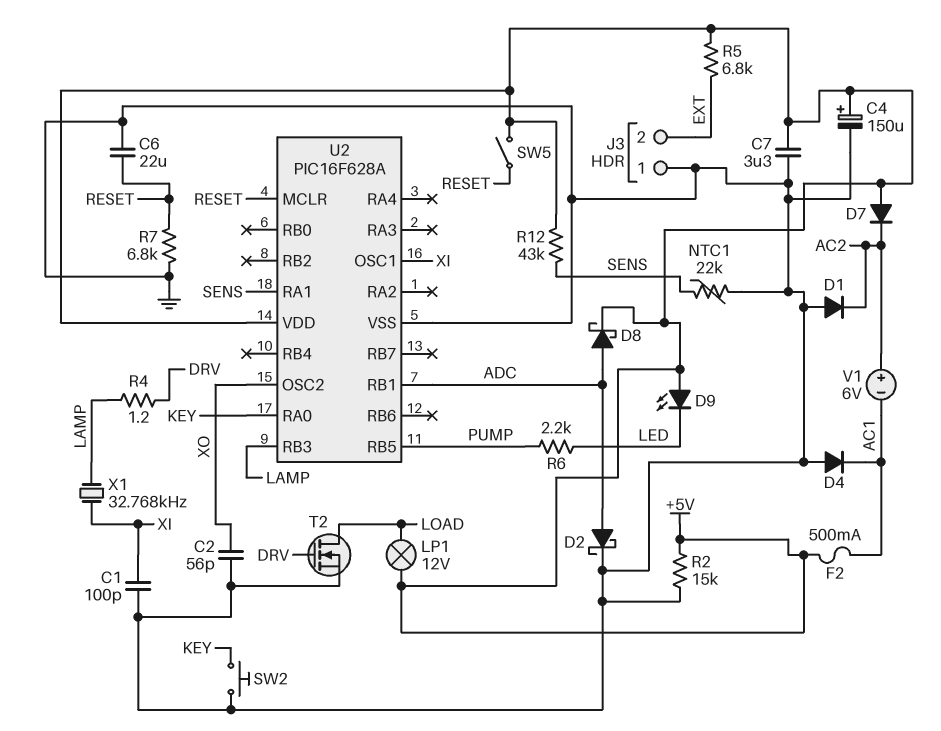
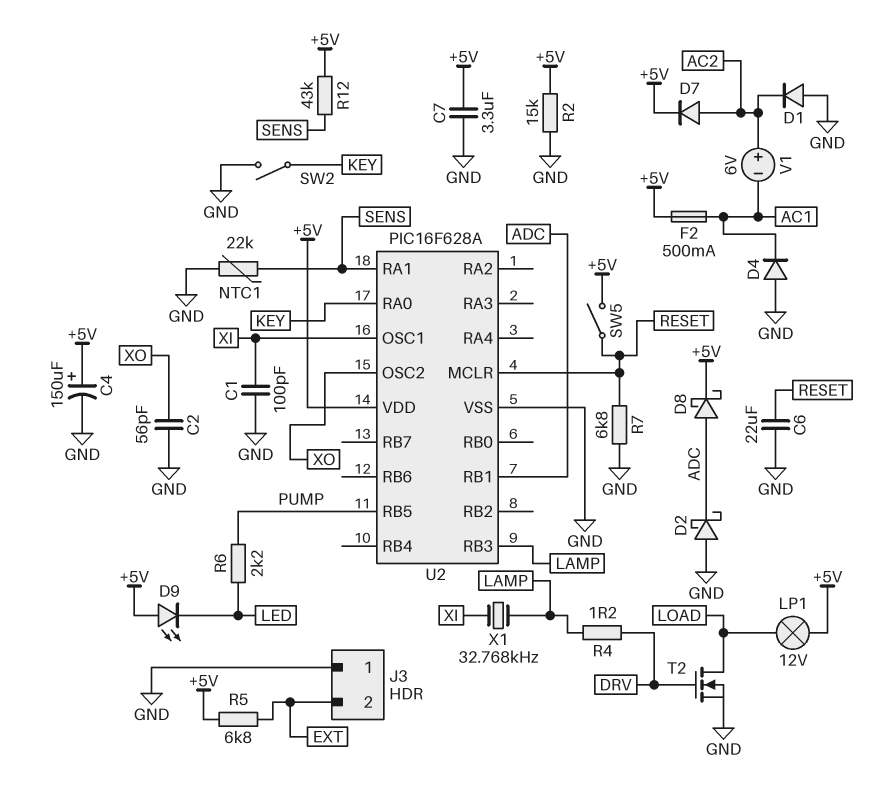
D2: schottky (A ADC, K GND) -> schottky (A GND, K ADC)
D7: diode (A +5V, K AC2) -> diode (A AC2, K +5V)
SW2: button (GND, KEY) -> switch (GND, KEY)

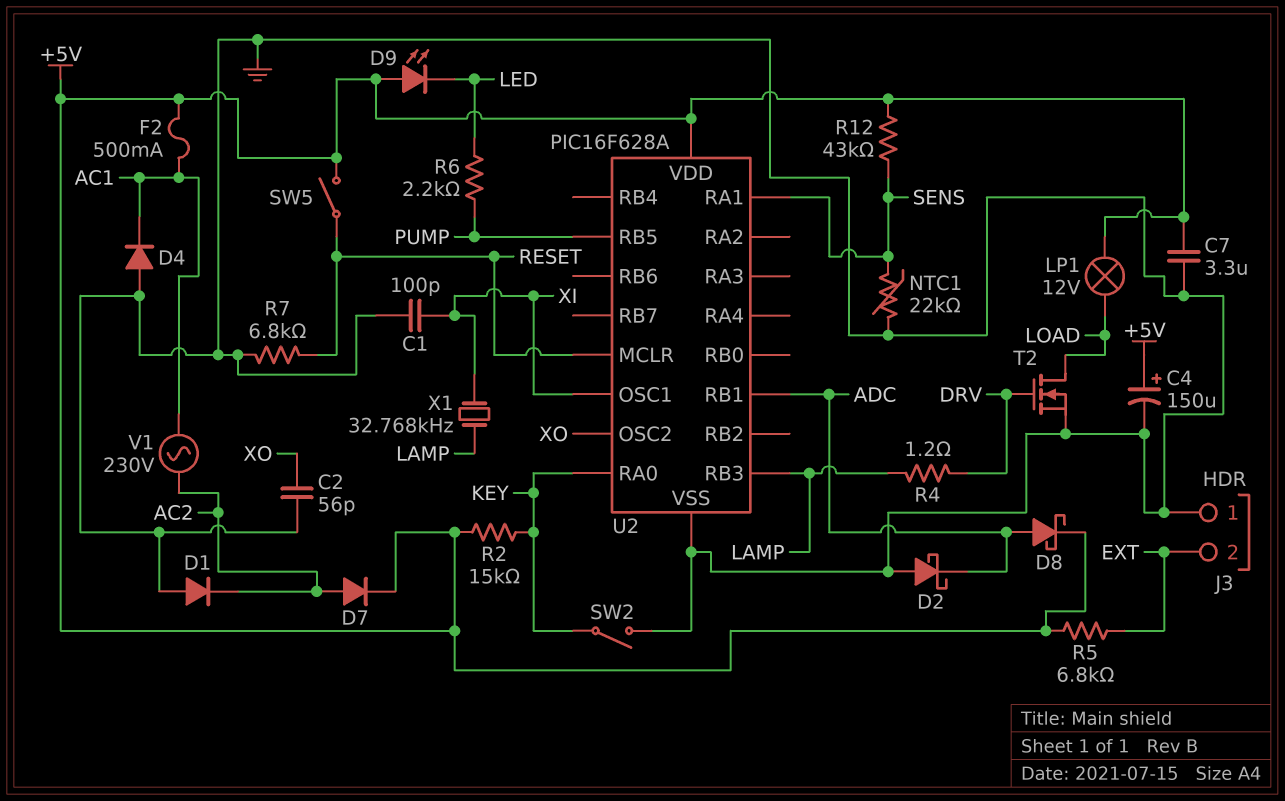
C6: 22uF (GND, RESET) -> none
R2: 15k (+5V, GND) -> 15k (+5V, KEY)
V1: 6V (plus AC2, minus AC1) -> AC 230V (AC1, AC2)

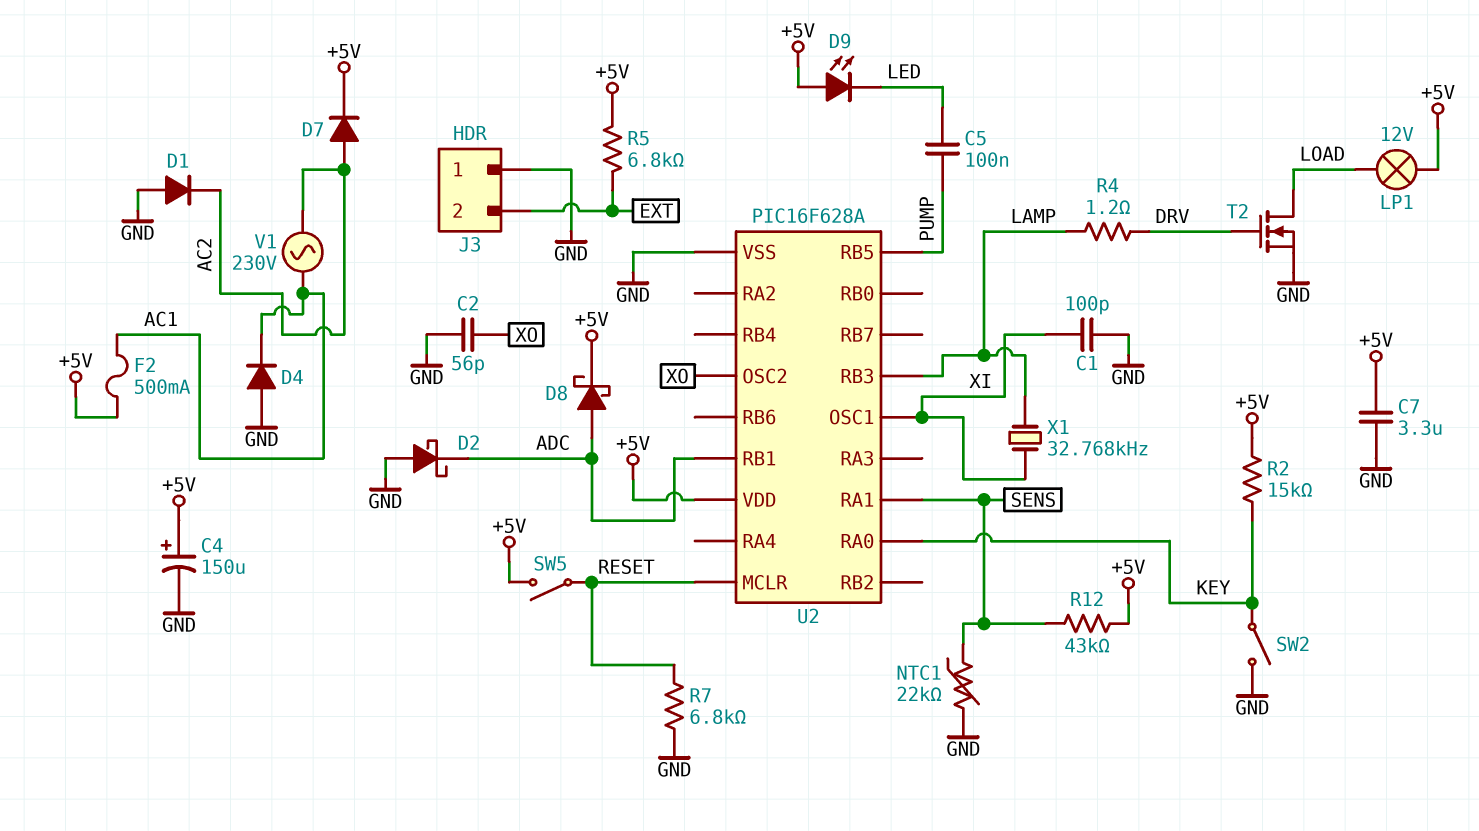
C5: none -> 100nF (LED, PUMP)
R6: 2.2k (LED, PUMP) -> none

